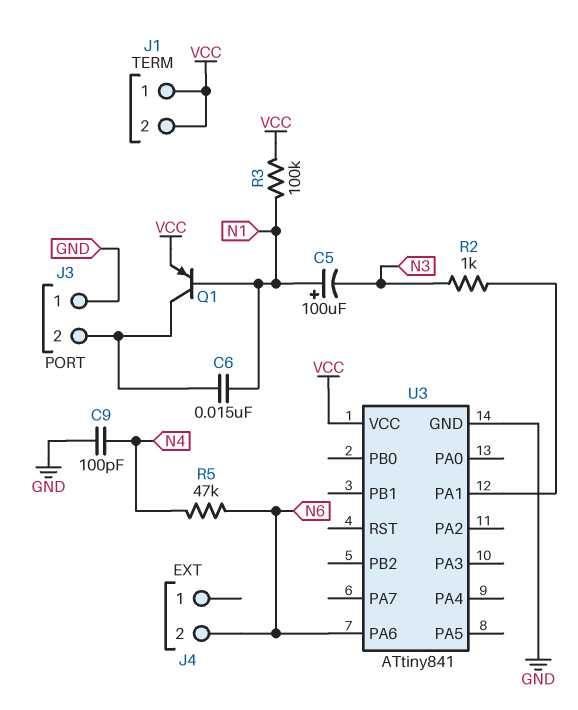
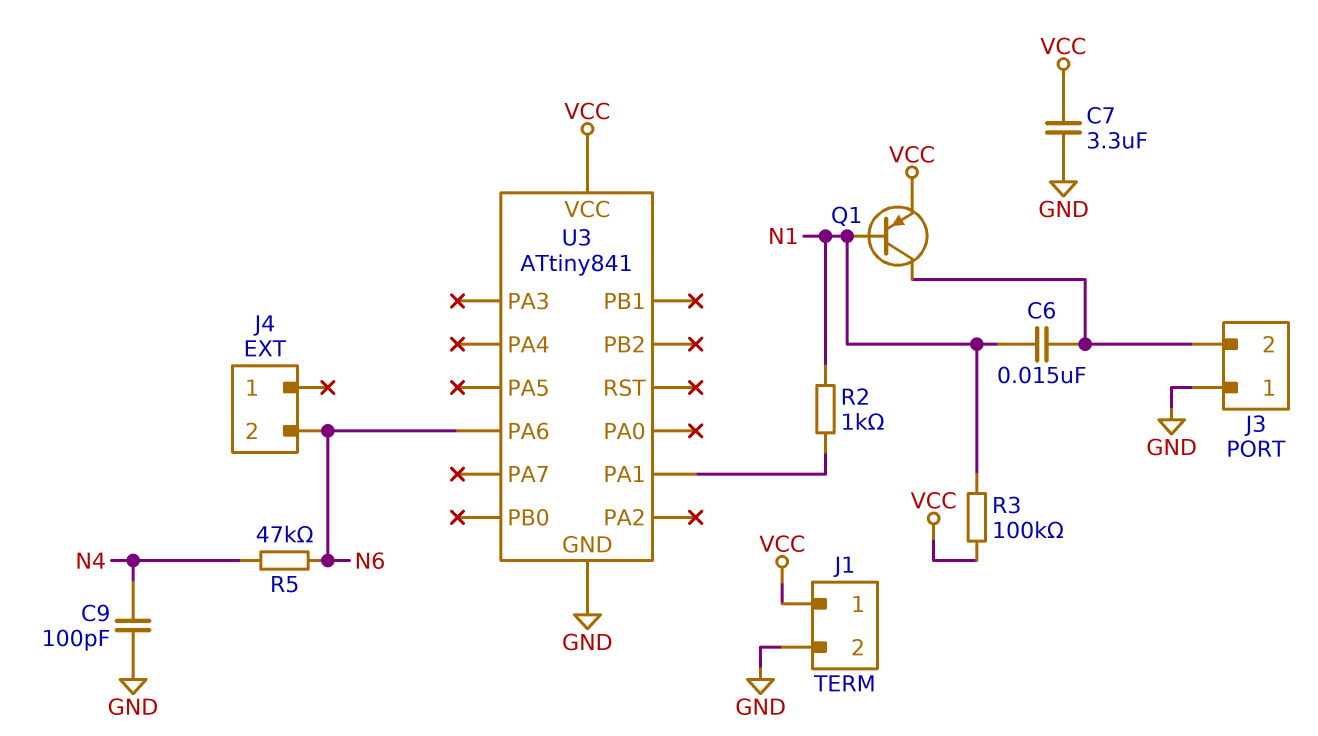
C5: 100uF (plus N1, minus N3) -> none
C7: none -> 3.3uF (GND, VCC)
J1 pin 2: VCC -> GND
R2: 1k (N3, U3/PA1) -> 1k (N1, U3/PA1)

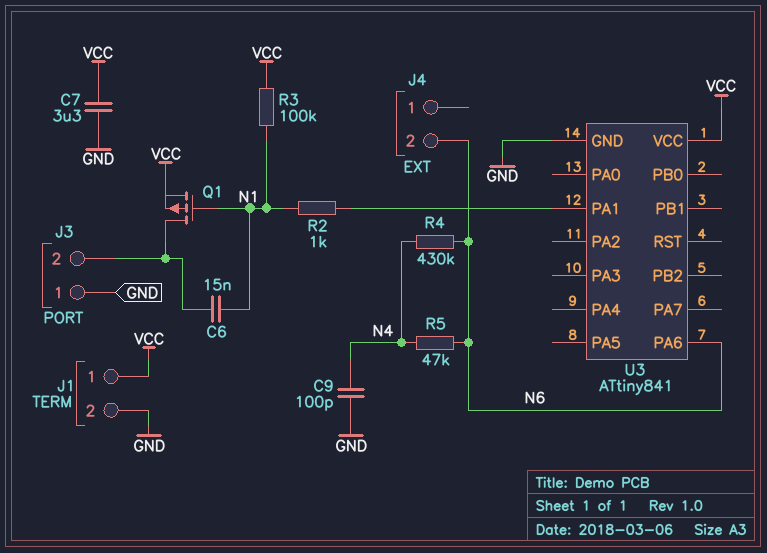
Q1: PNP (B N1, C J3/2, E VCC) -> PMOS (G N1, D J3/2, S VCC)
R4: none -> 430k (N4, N6)

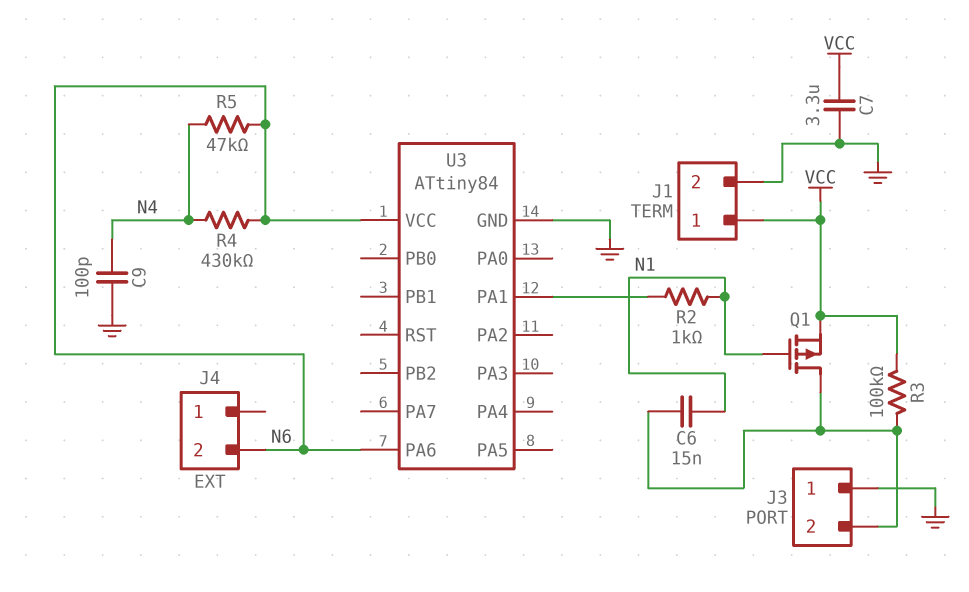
R3: 100k (N1, VCC) -> 100k (J3/2, VCC)
U3: ATtiny841 -> ATtiny84
U3 pin VCC: VCC -> N6

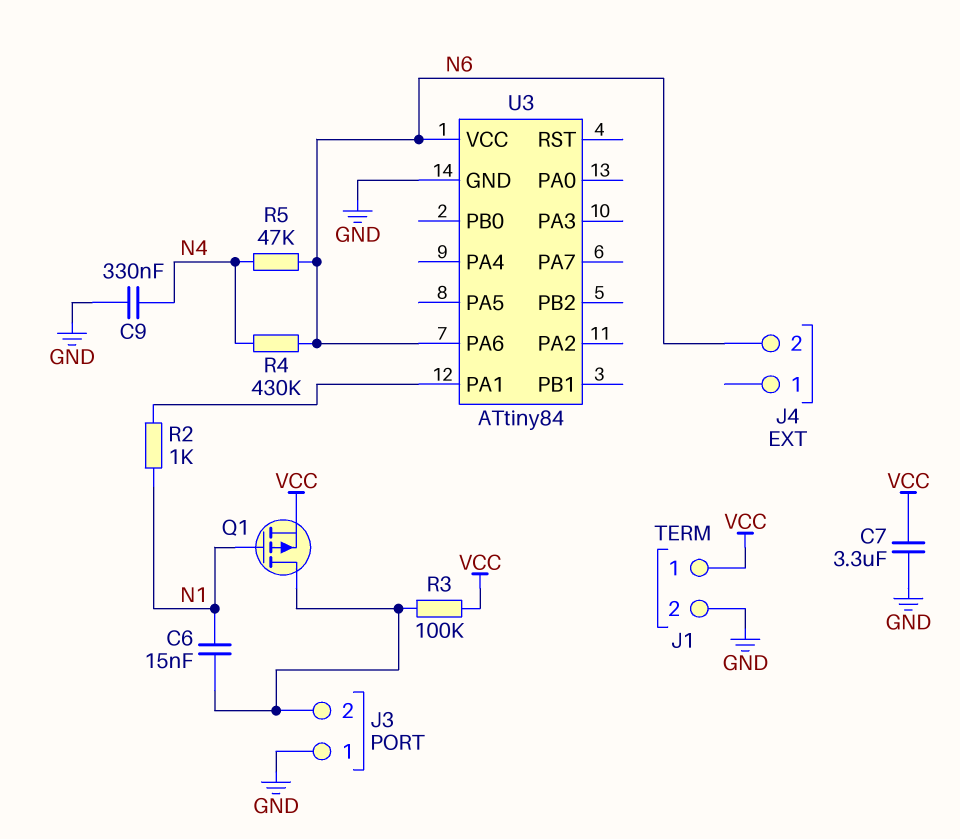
C9: 100pF (GND, N4) -> 330nF (GND, N4)

